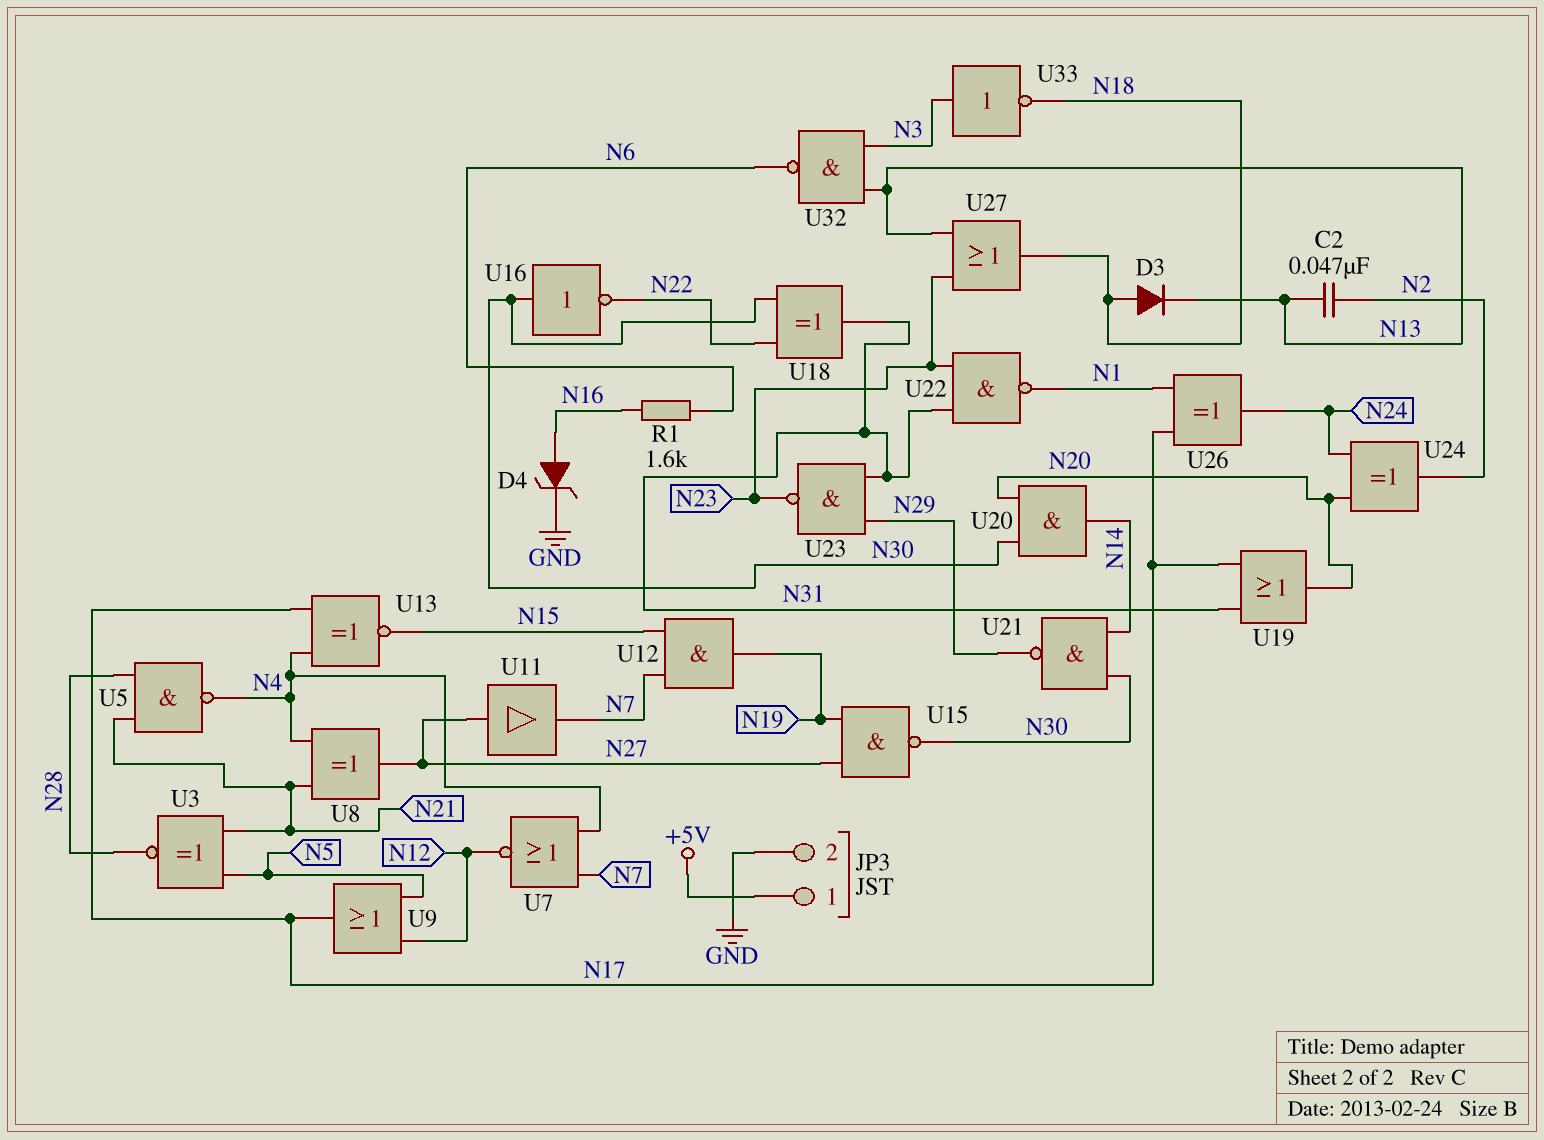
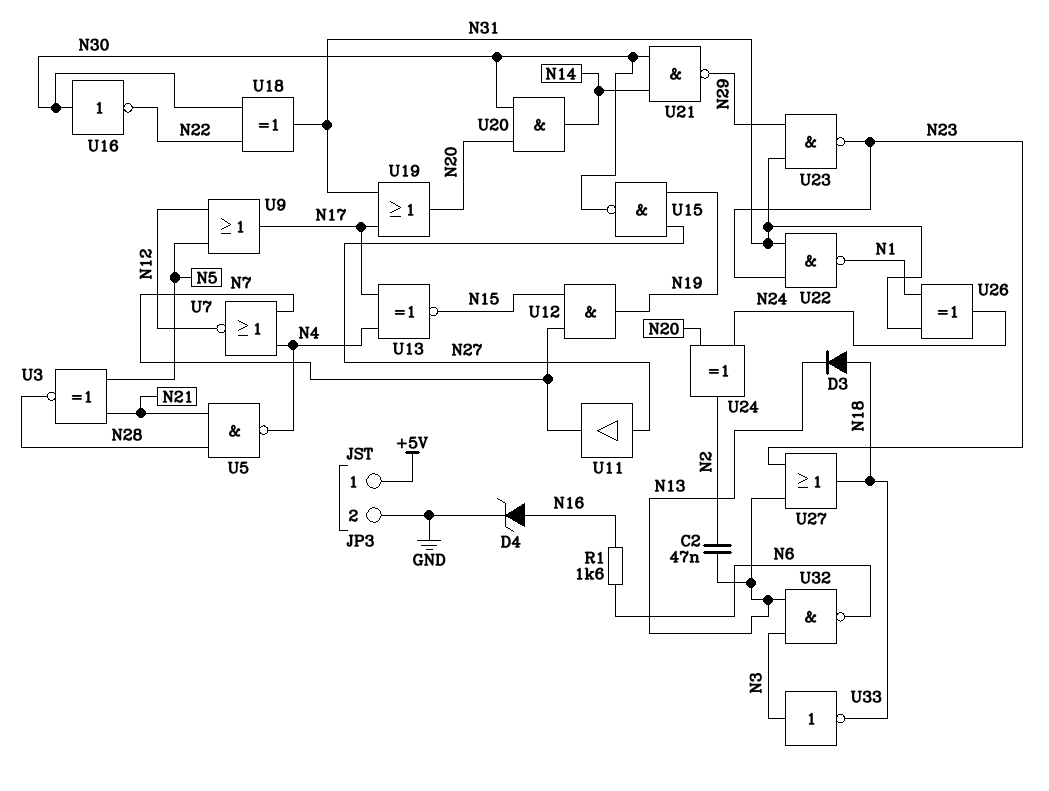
U8: XOR (in N4, in N21, out N27) -> none
U26: XOR (in N1, in N17, out N24) -> XOR (in N1, in N31, out N24)

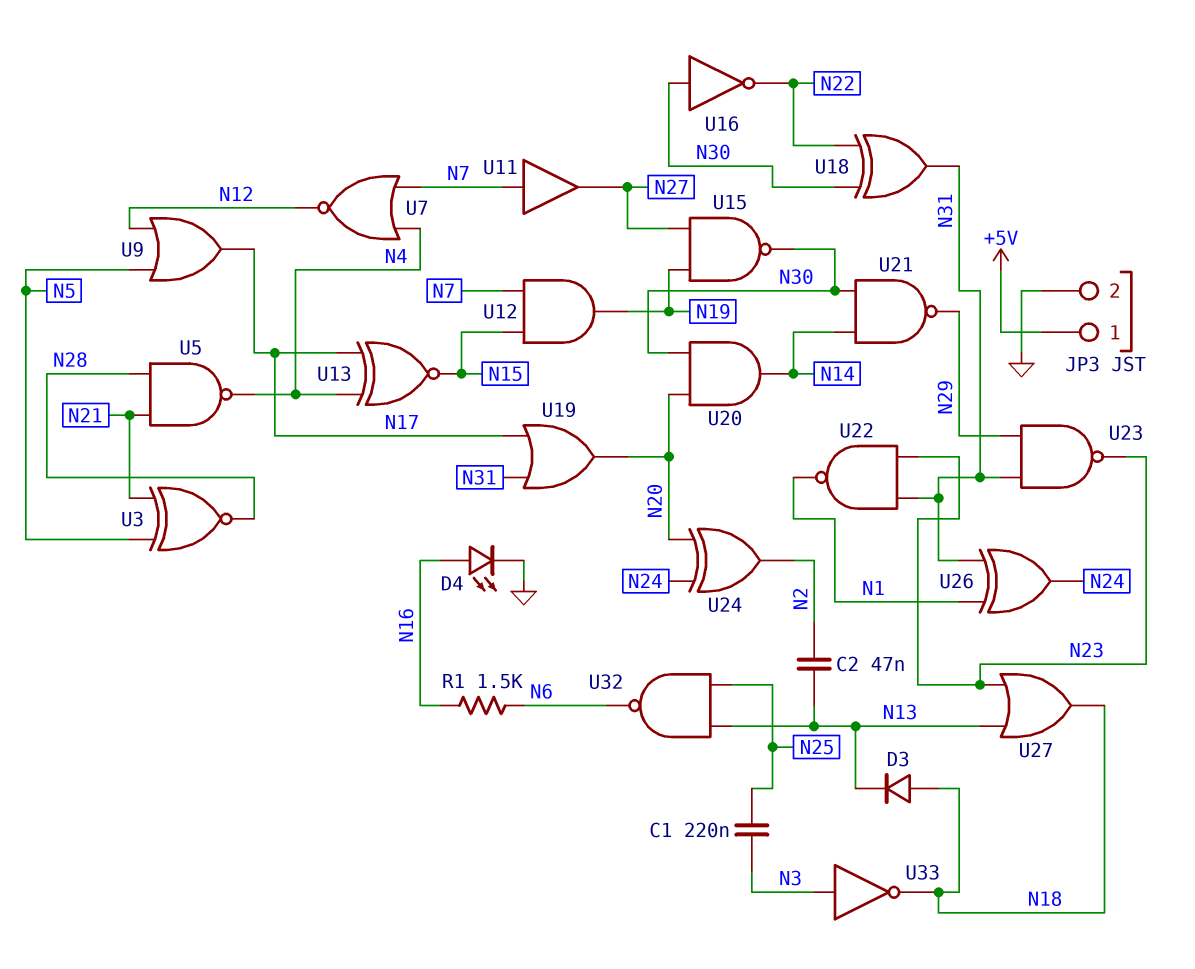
C1: none -> 220nF (N3, N25)
D4: zener (A N16, K GND) -> LED (A N16, K GND)
R1: 1.6k (N6, N16) -> 1.5k (N6, N16)
U11: buffer (in N27, out N7) -> buffer (in N7, out N27)
U32: NAND (in N3, in N13, out N6) -> NAND (in N13, in N25, out N6)

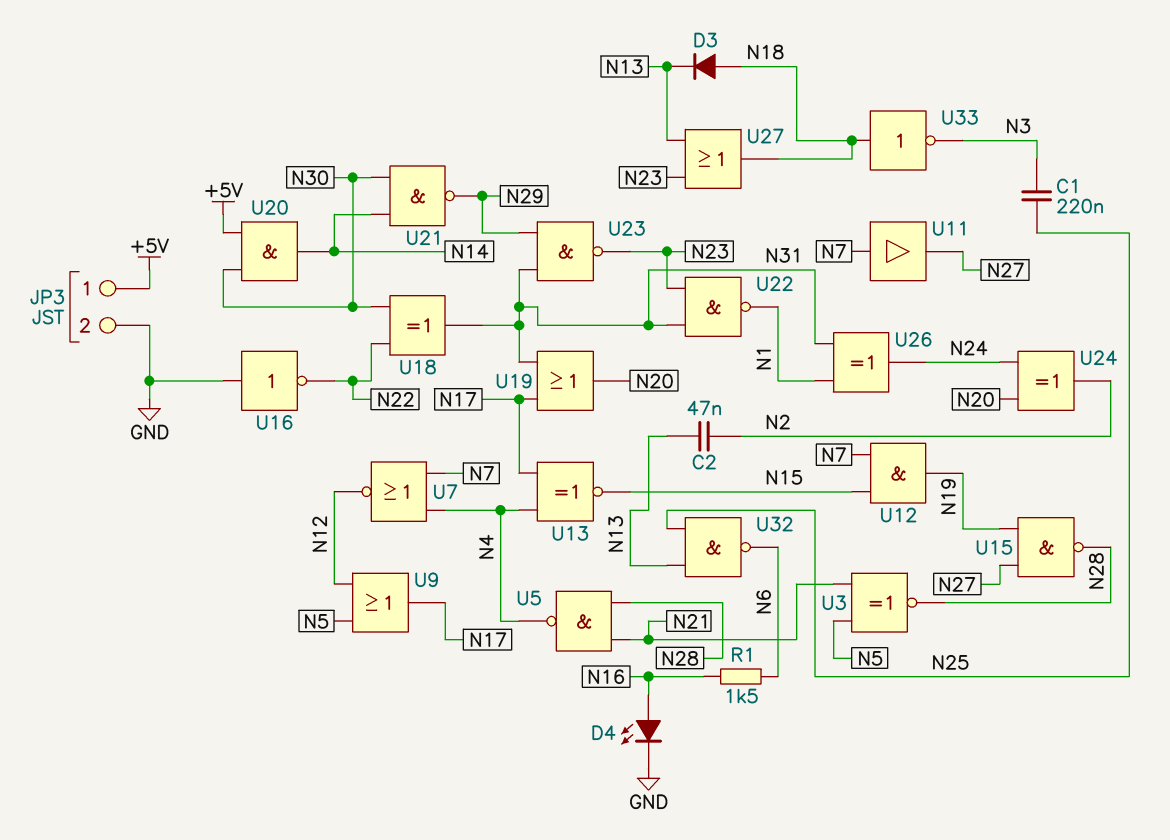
U15: NAND (in N19, in N27, out N30) -> NAND (in N19, in N27, out N28)
U16: NOT (in N30, out N22) -> NOT (in GND, out N22)
U20: AND (in N20, in N30, out N14) -> AND (in +5V, in N30, out N14)
U33: NOT (in N3, out N18) -> NOT (in N18, out N3)

